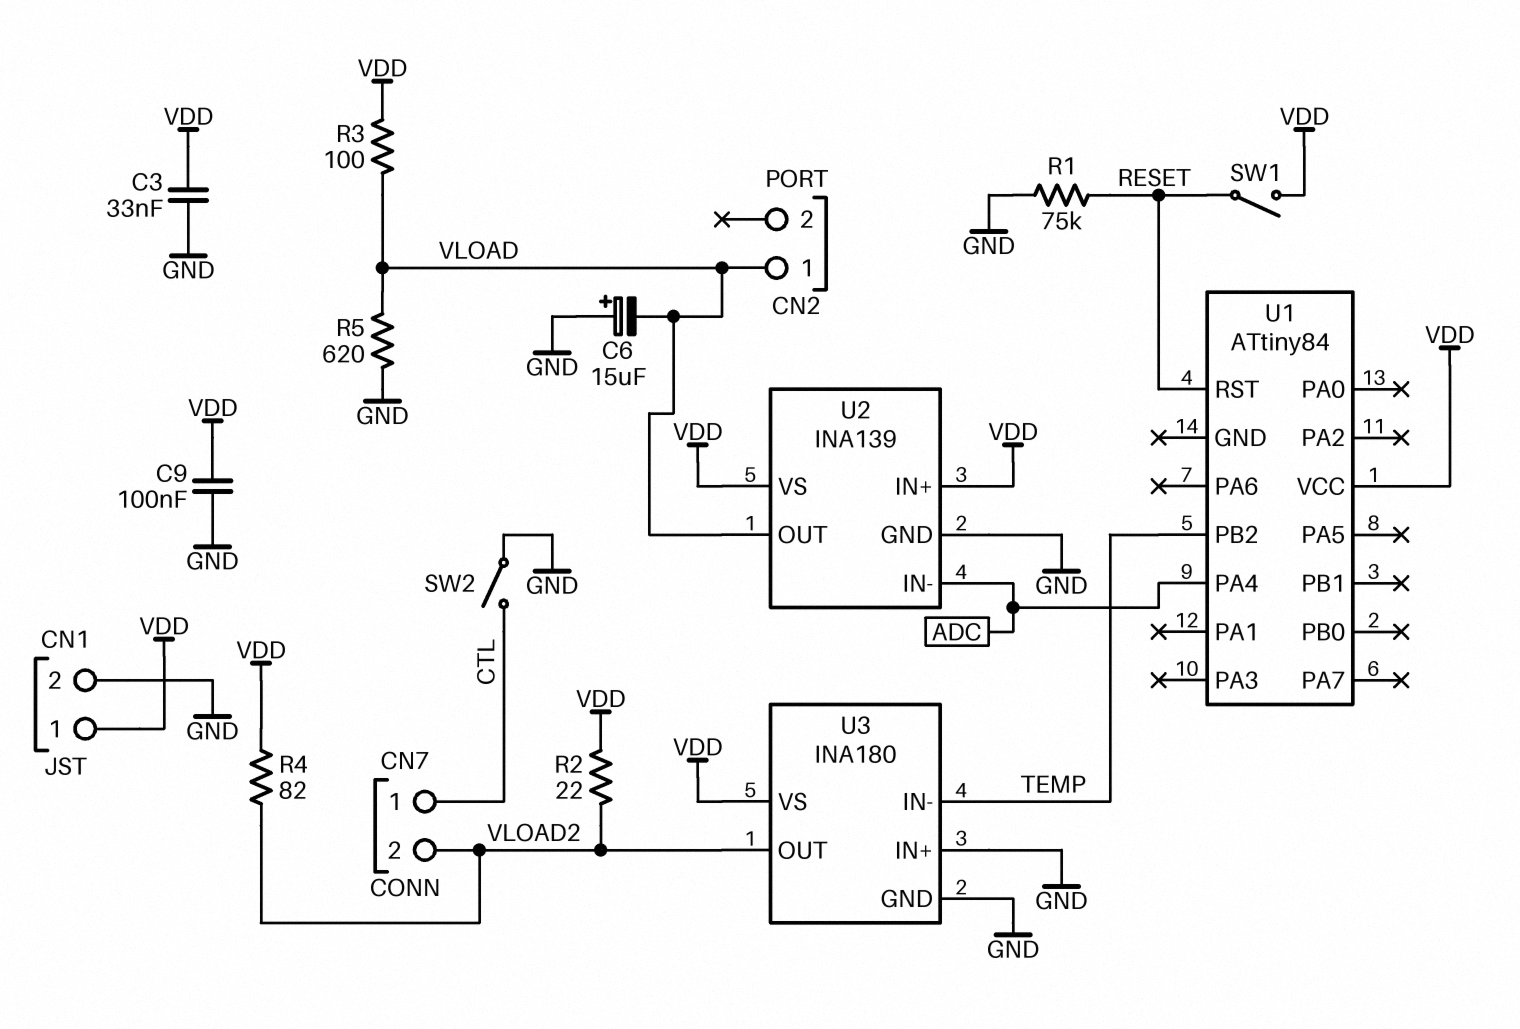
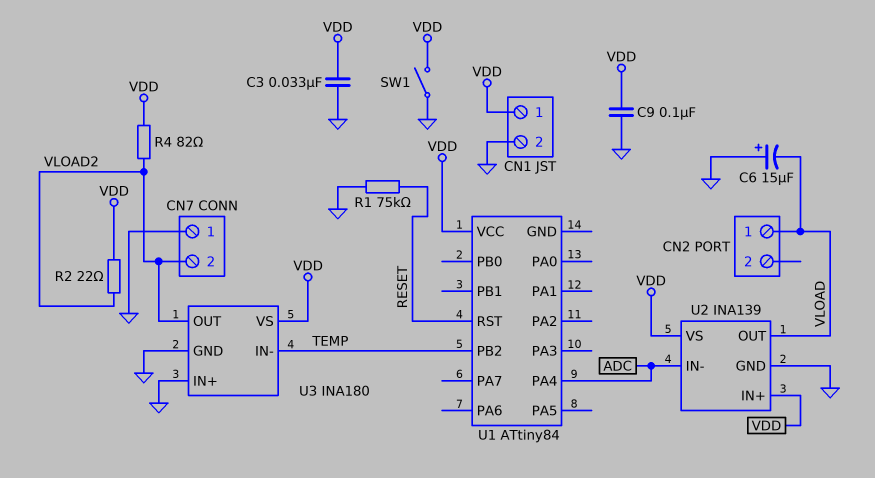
CN7 pin 1: CTL -> GND
R3: 100 (VDD, VLOAD) -> none
R5: 620 (GND, VLOAD) -> none
SW1: switch (RESET, VDD) -> switch (GND, VDD)
SW2: switch (CTL, GND) -> none

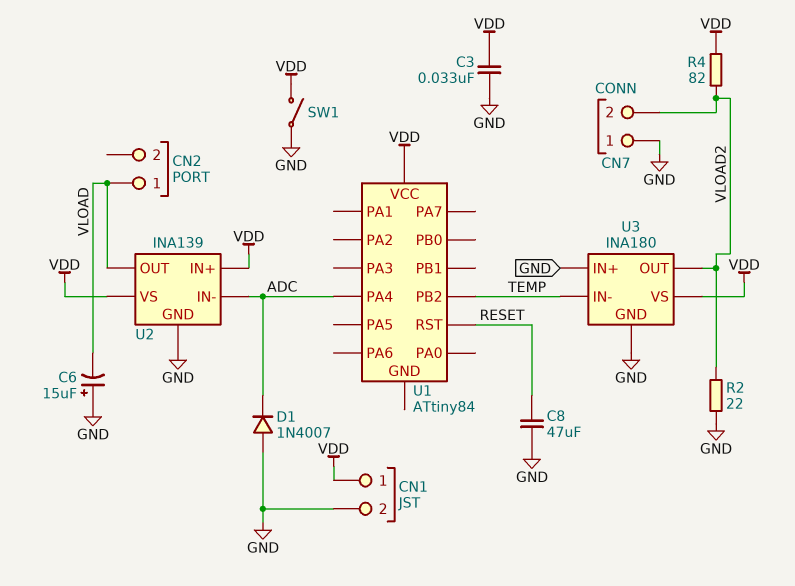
C8: none -> 47uF (GND, RESET)
C9: 100nF (GND, VDD) -> none
D1: none -> diode 1N4007 (A GND, K ADC)
R1: 75k (GND, RESET) -> none
R2: 22 (VDD, VLOAD2) -> 22 (GND, VLOAD2)

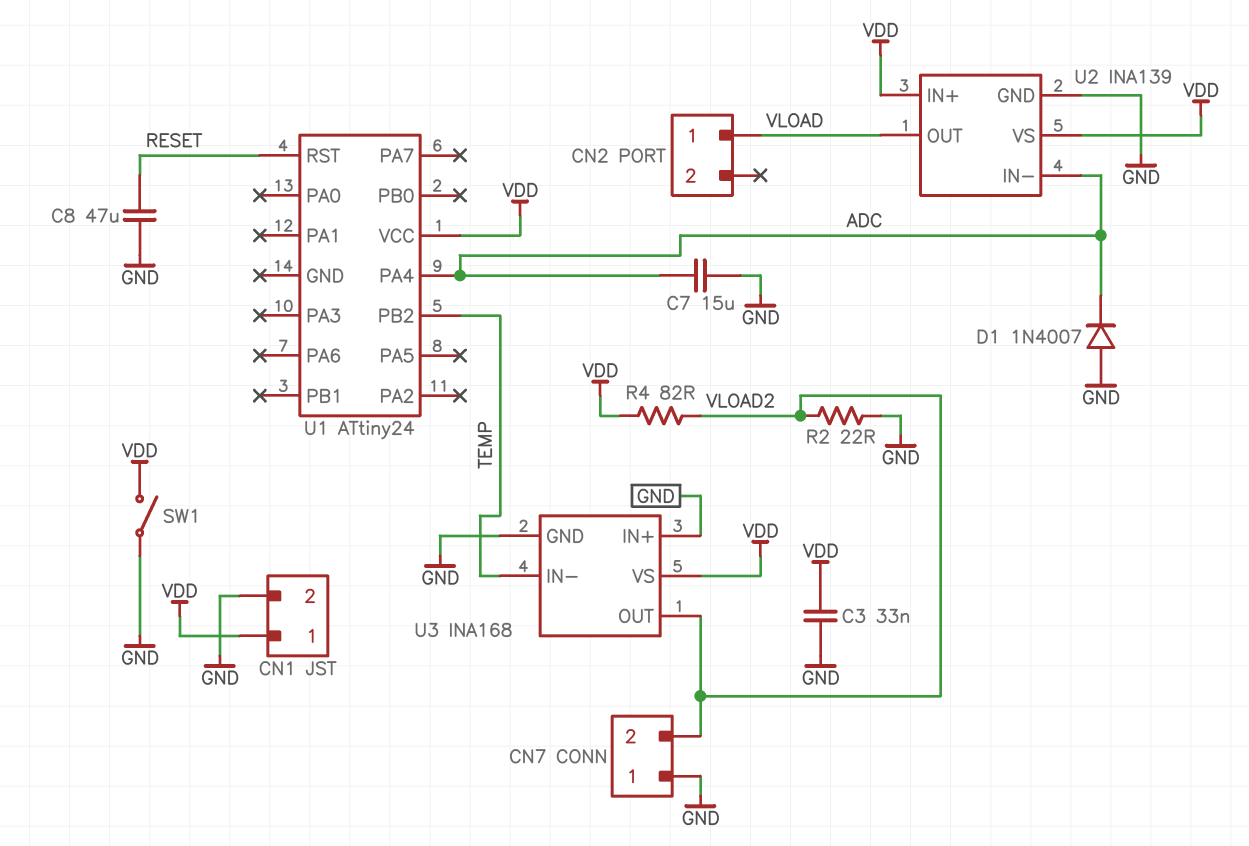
C6: 15uF (plus GND, minus VLOAD) -> none
C7: none -> 15uF (ADC, GND)
U1: ATtiny84 -> ATtiny24
U3: INA180 -> INA168

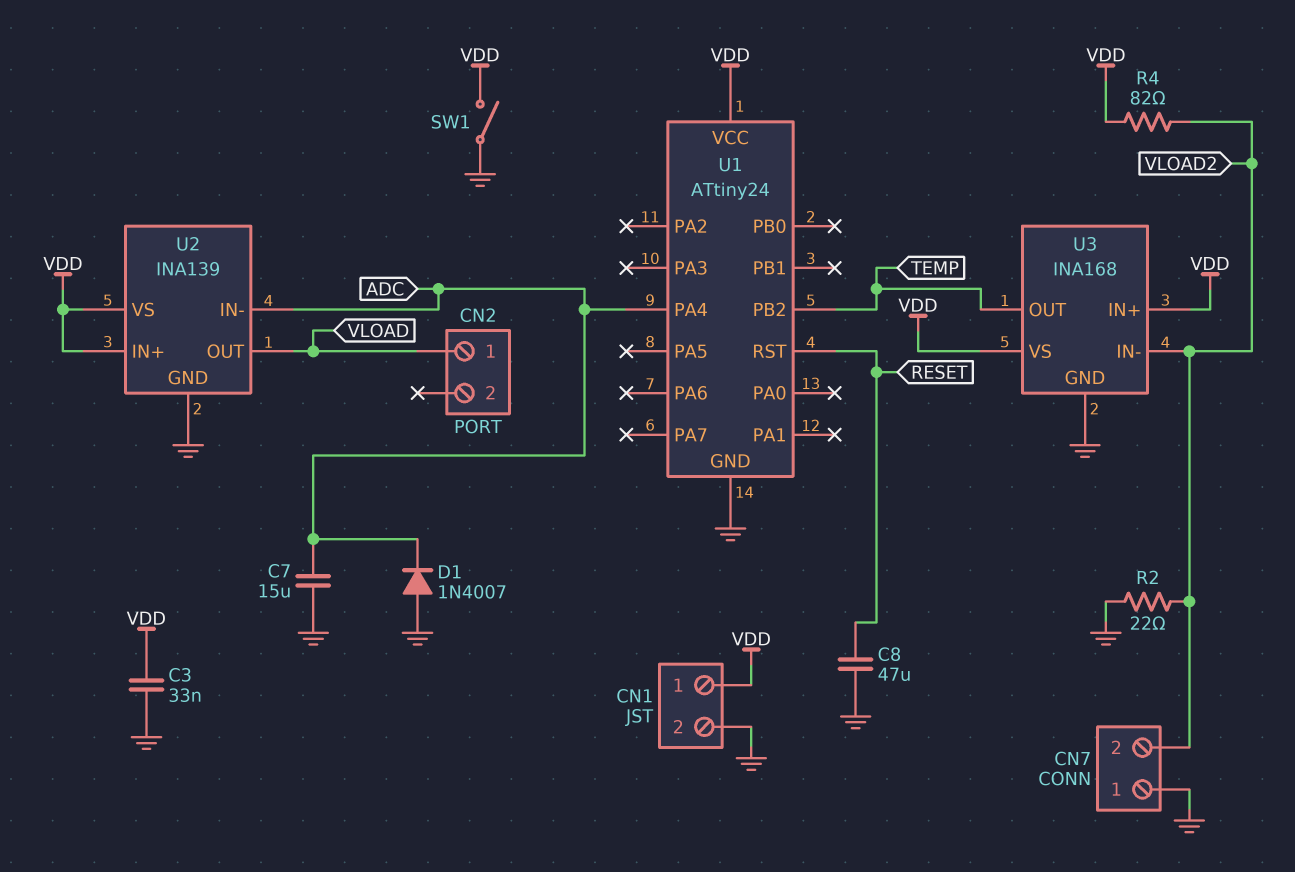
U1 pin GND: none -> GND
U3 pin IN+: GND -> VDD
U3 pin IN-: TEMP -> VLOAD2
U3 pin OUT: VLOAD2 -> TEMP

